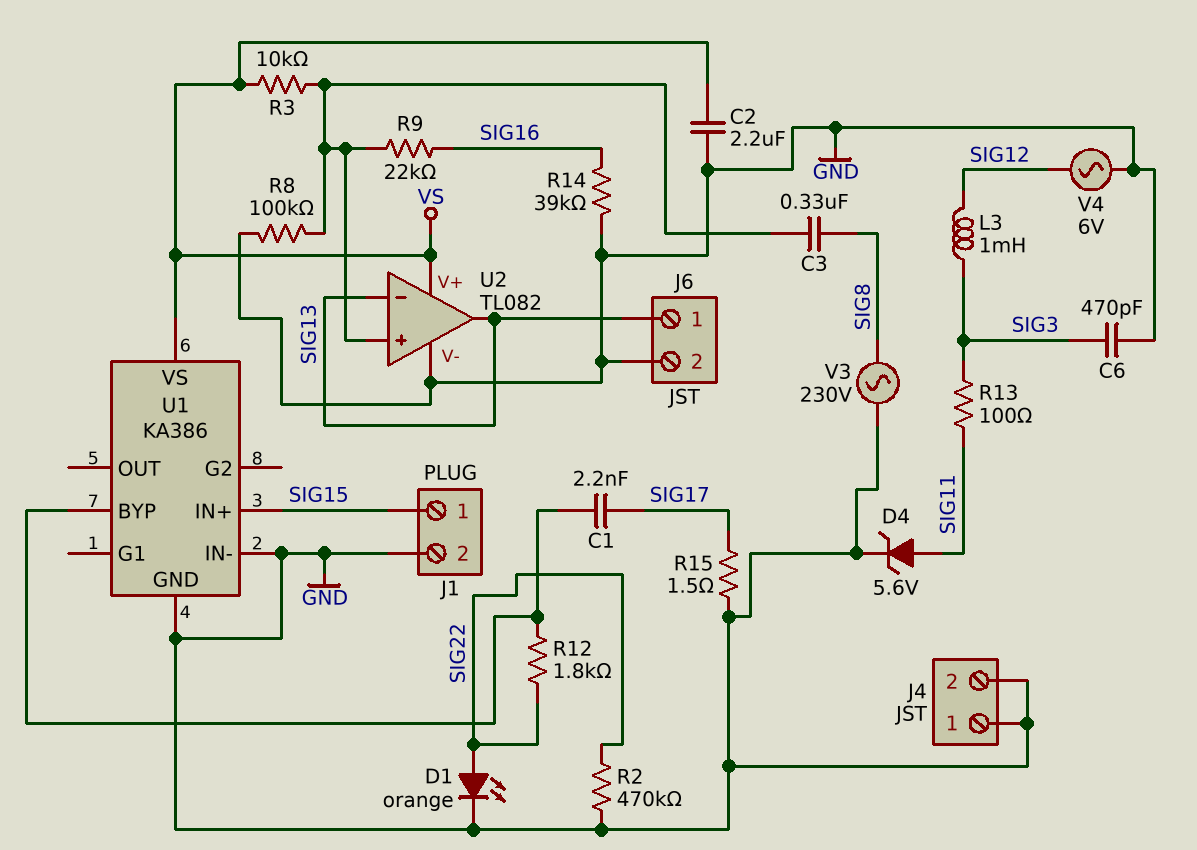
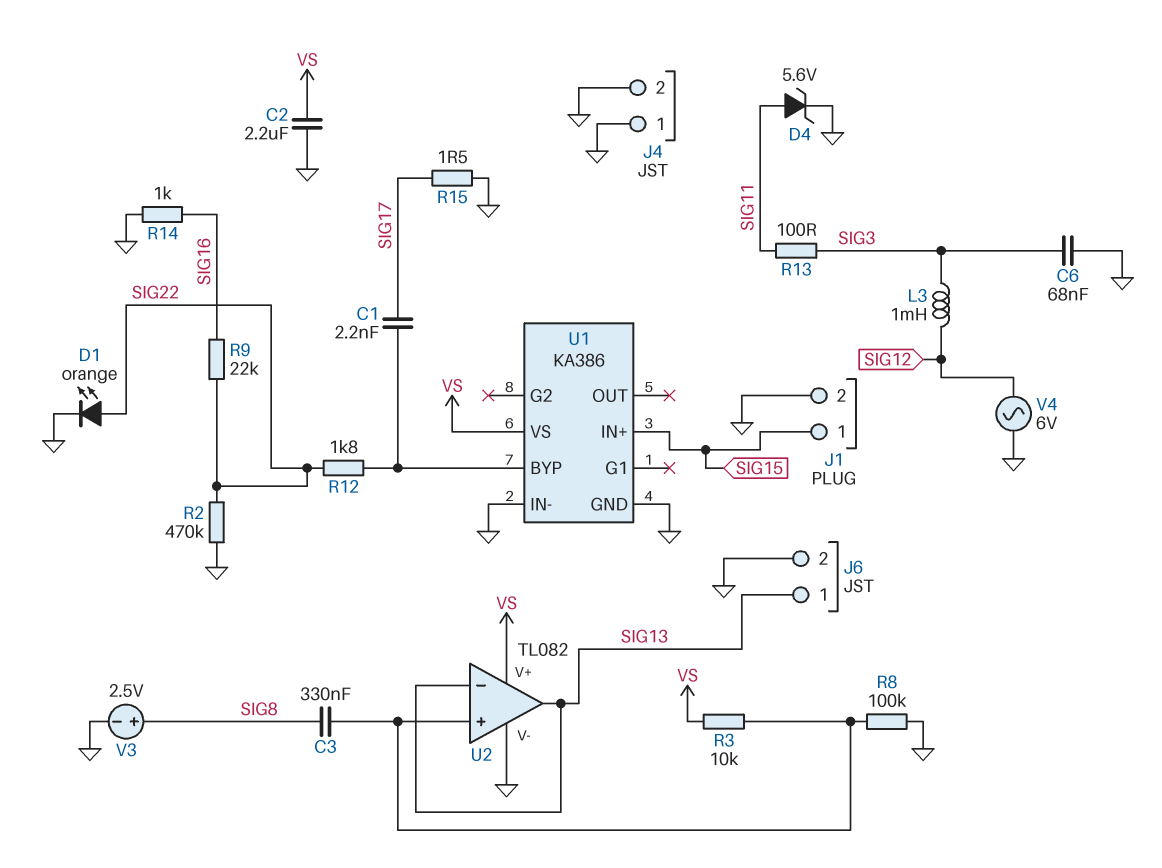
C6: 470pF (GND, SIG3) -> 68nF (GND, SIG3)
R9: 22k (SIG16, U2/in+) -> 22k (SIG16, SIG22)
R14: 39k (GND, SIG16) -> 1k (GND, SIG16)
V3: AC 230V (GND, SIG8) -> 2.5V (plus SIG8, minus GND)

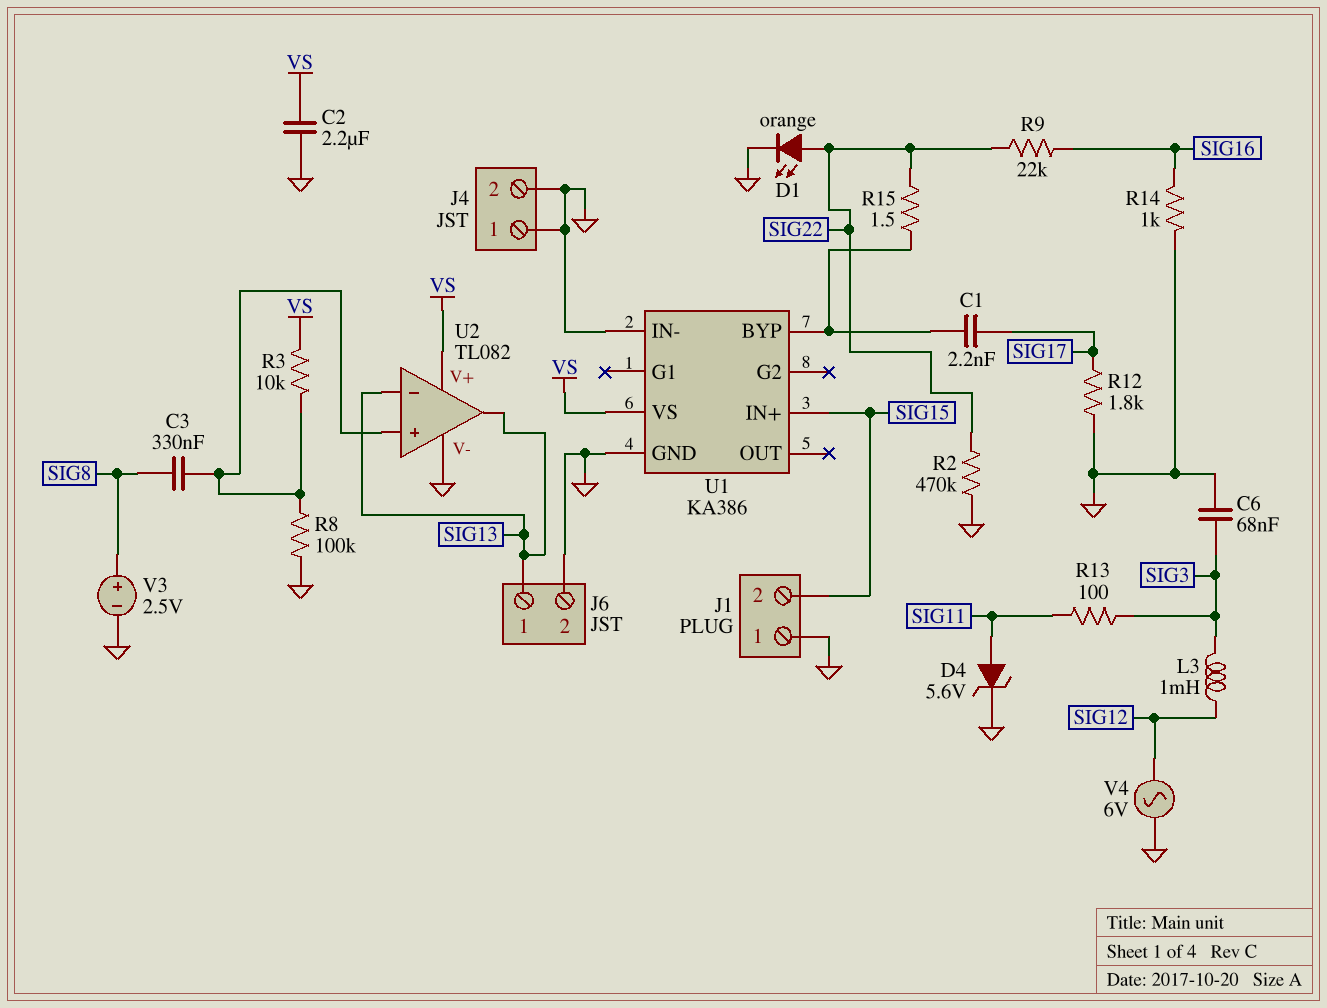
J1 pin 1: SIG15 -> GND
J1 pin 2: GND -> SIG15
R12: 1.8k (SIG22, U1/BYP) -> 1.8k (GND, SIG17)
R15: 1.5 (GND, SIG17) -> 1.5 (SIG22, U1/BYP)

